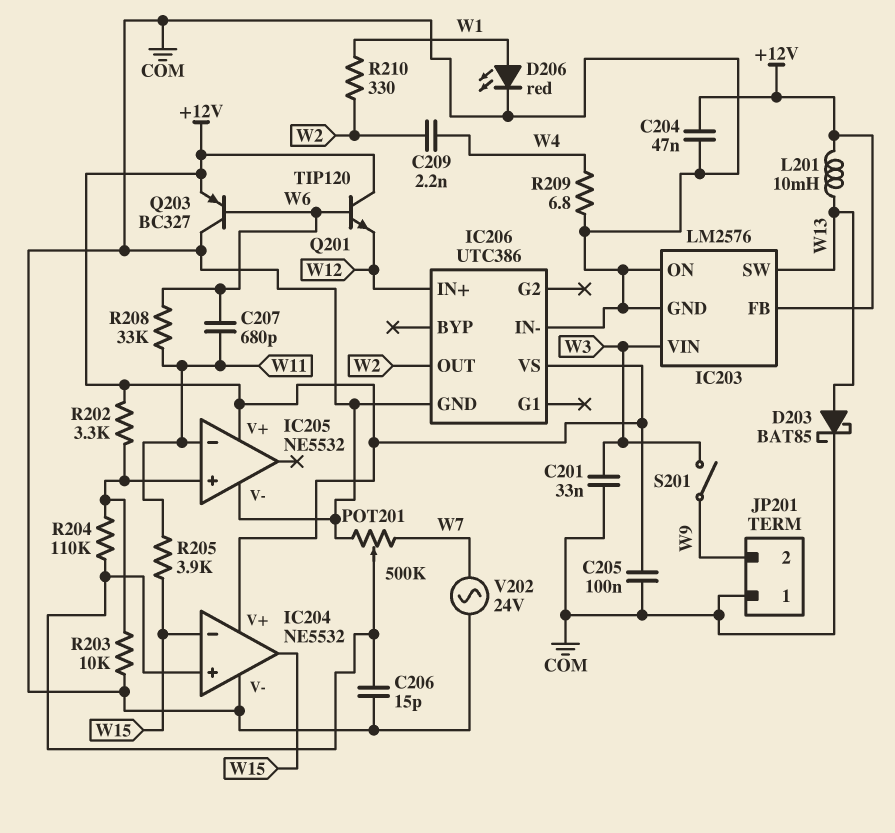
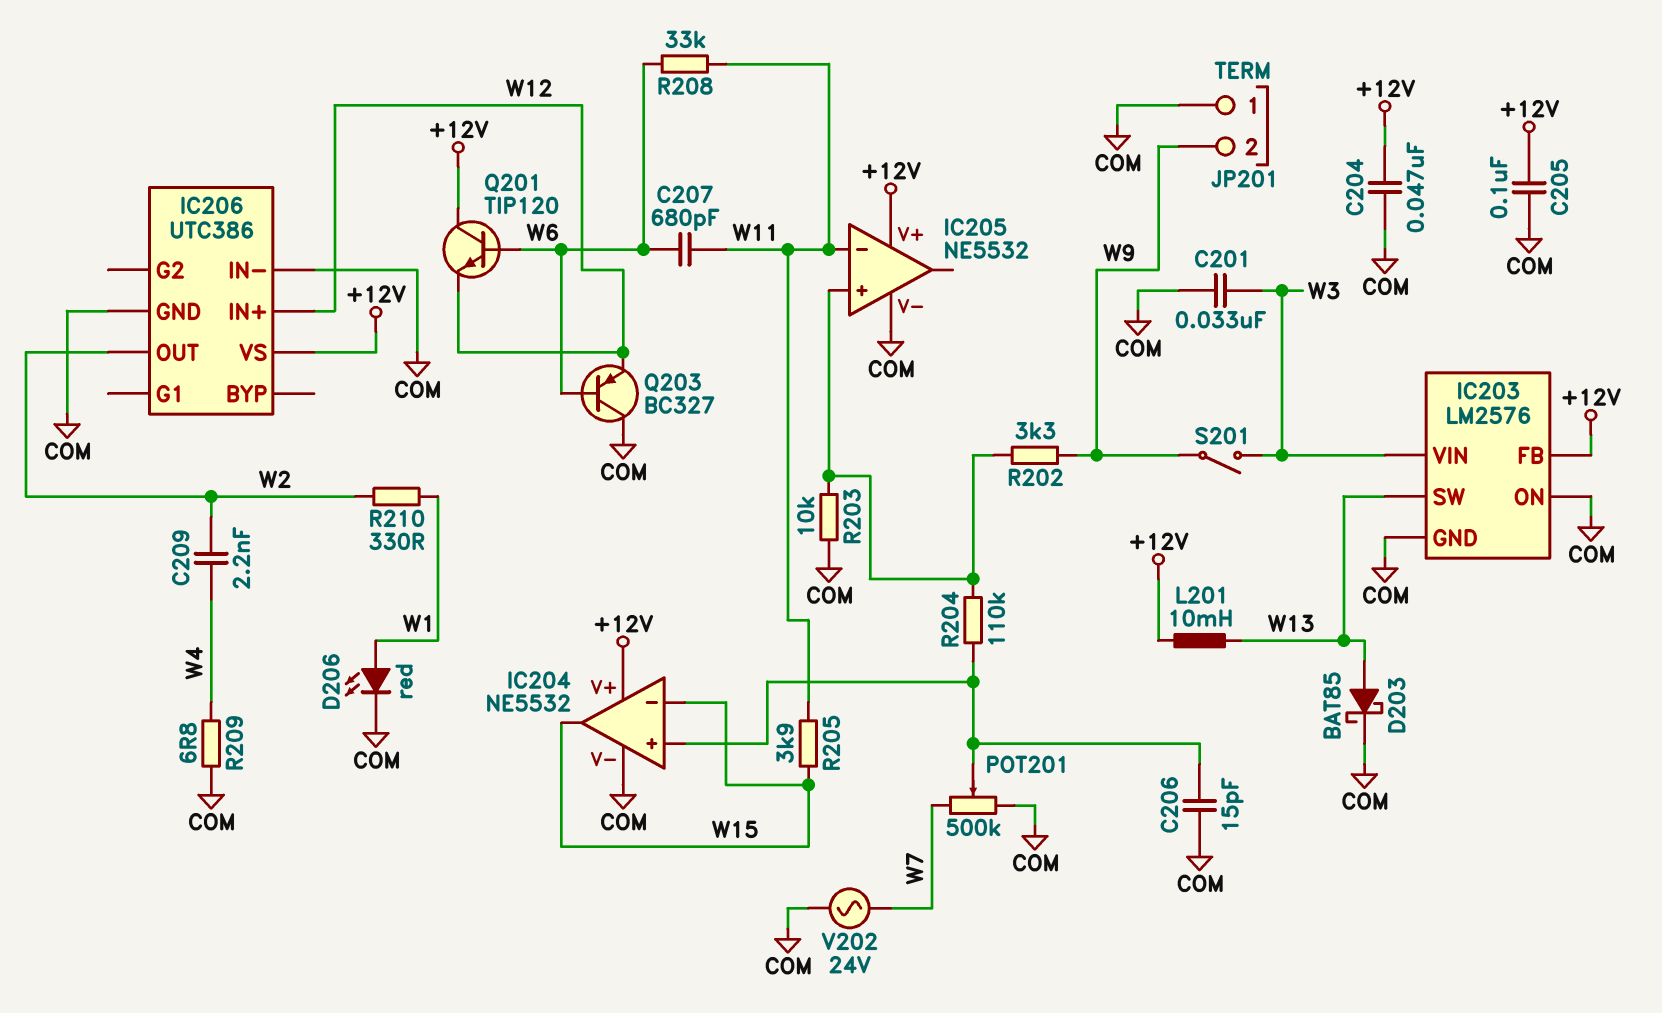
Q203: PNP BC327 (B W6, C COM, E +12V) -> PNP BC327 (B W6, C COM, E W12)
R202: 3.3k (+12V, IC205/in+) -> 3.3k (IC205/in+, W9)

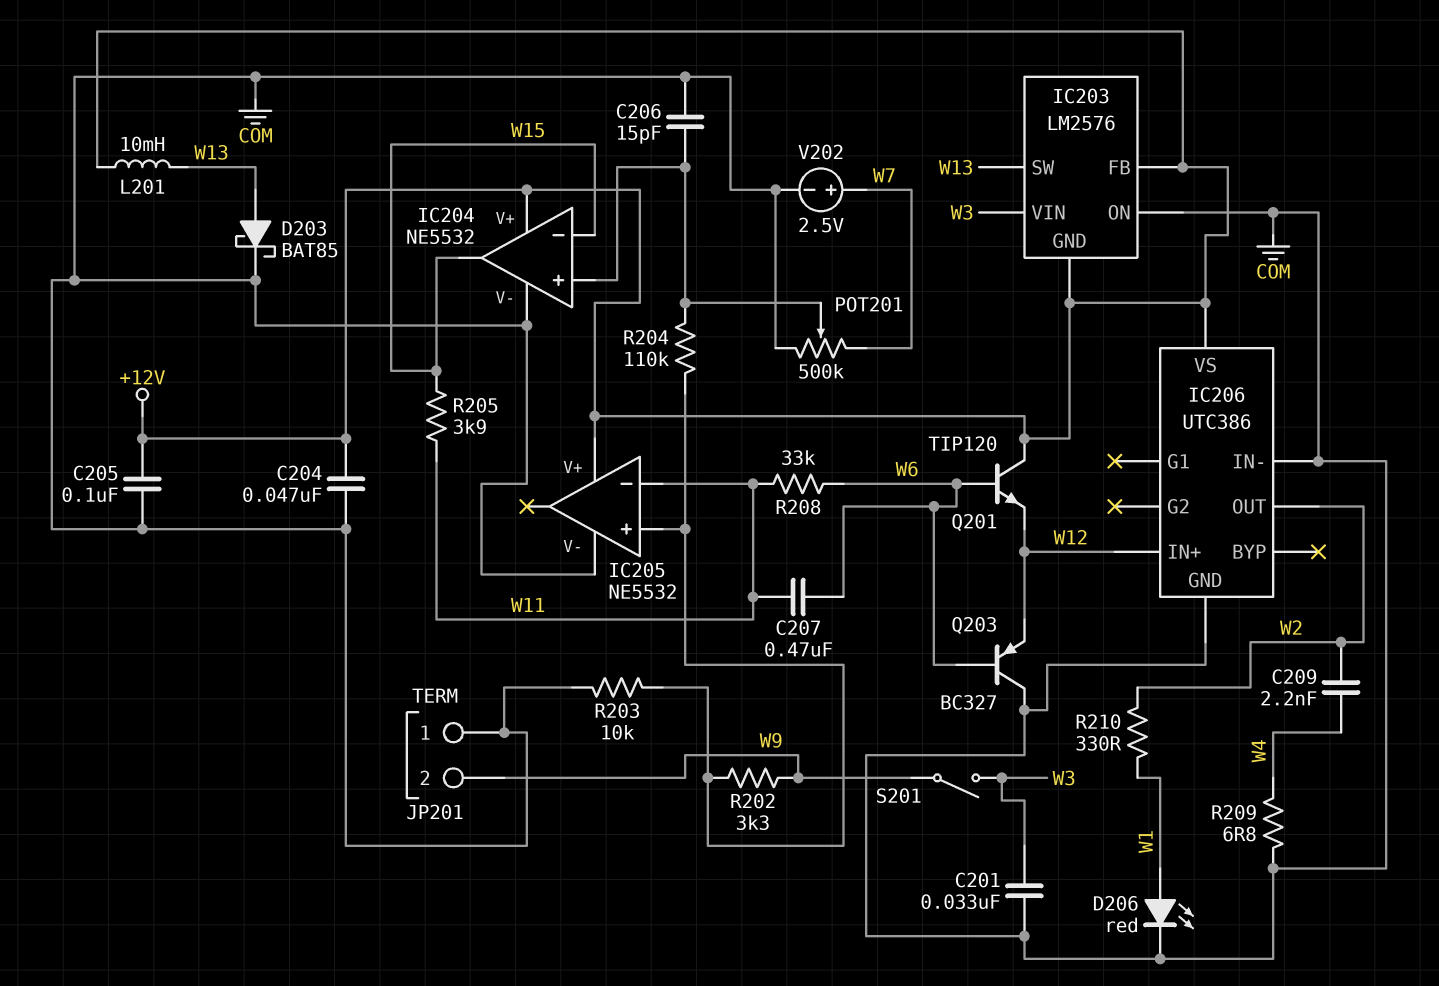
C207: 680pF (W6, W11) -> 470nF (W6, W11)
IC203 pin GND: COM -> +12V
V202: AC 24V (COM, W7) -> 2.5V (plus W7, minus COM)

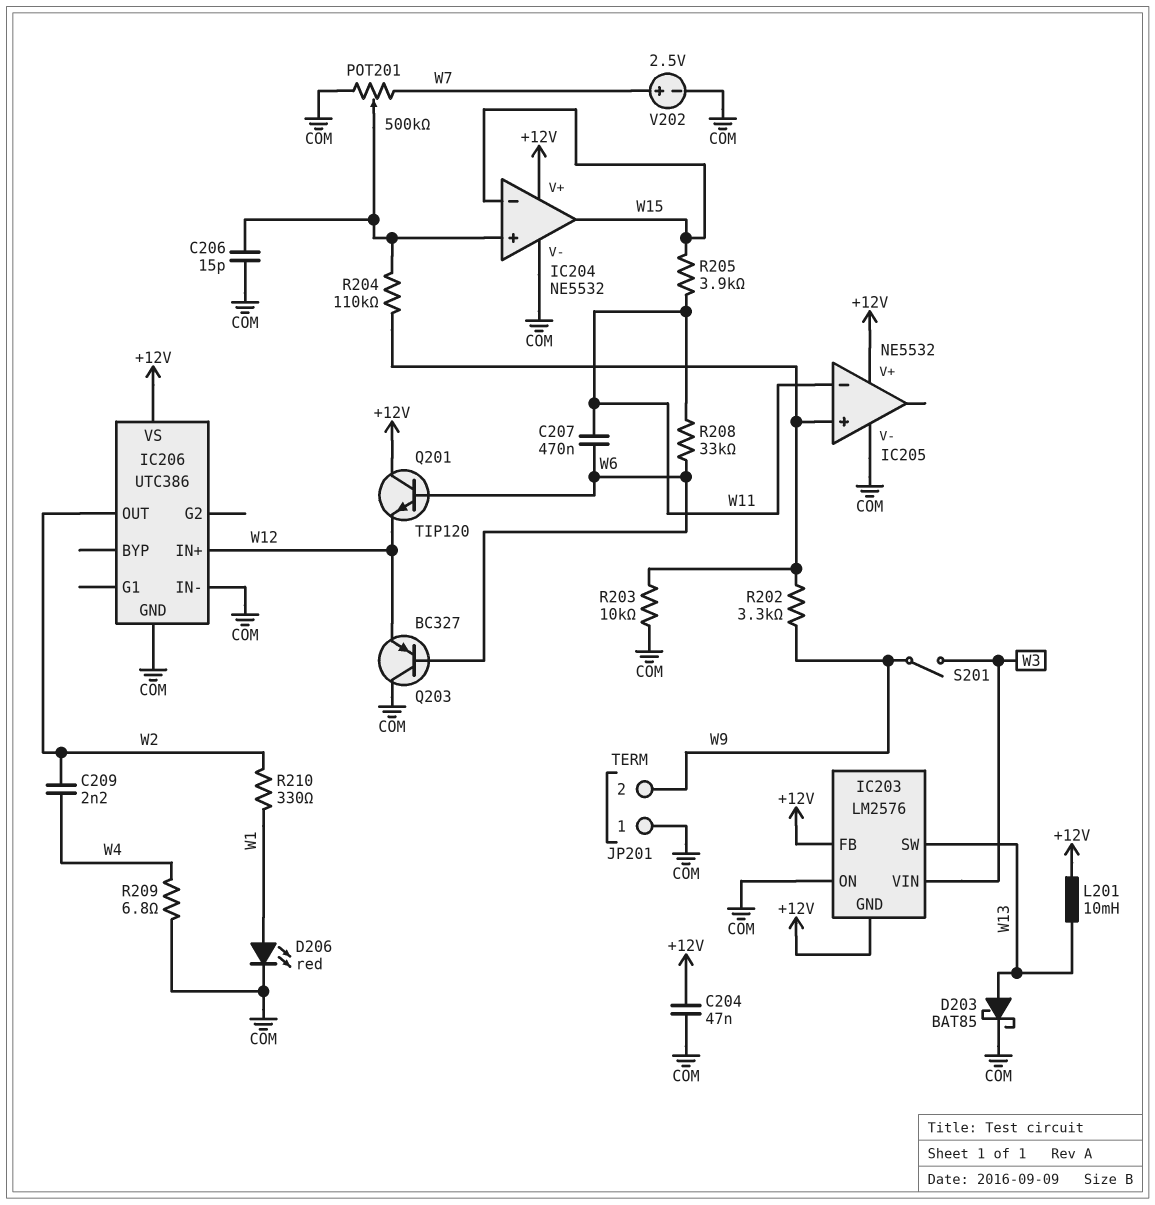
C201: 33nF (COM, W3) -> none
C205: 100nF (+12V, COM) -> none

